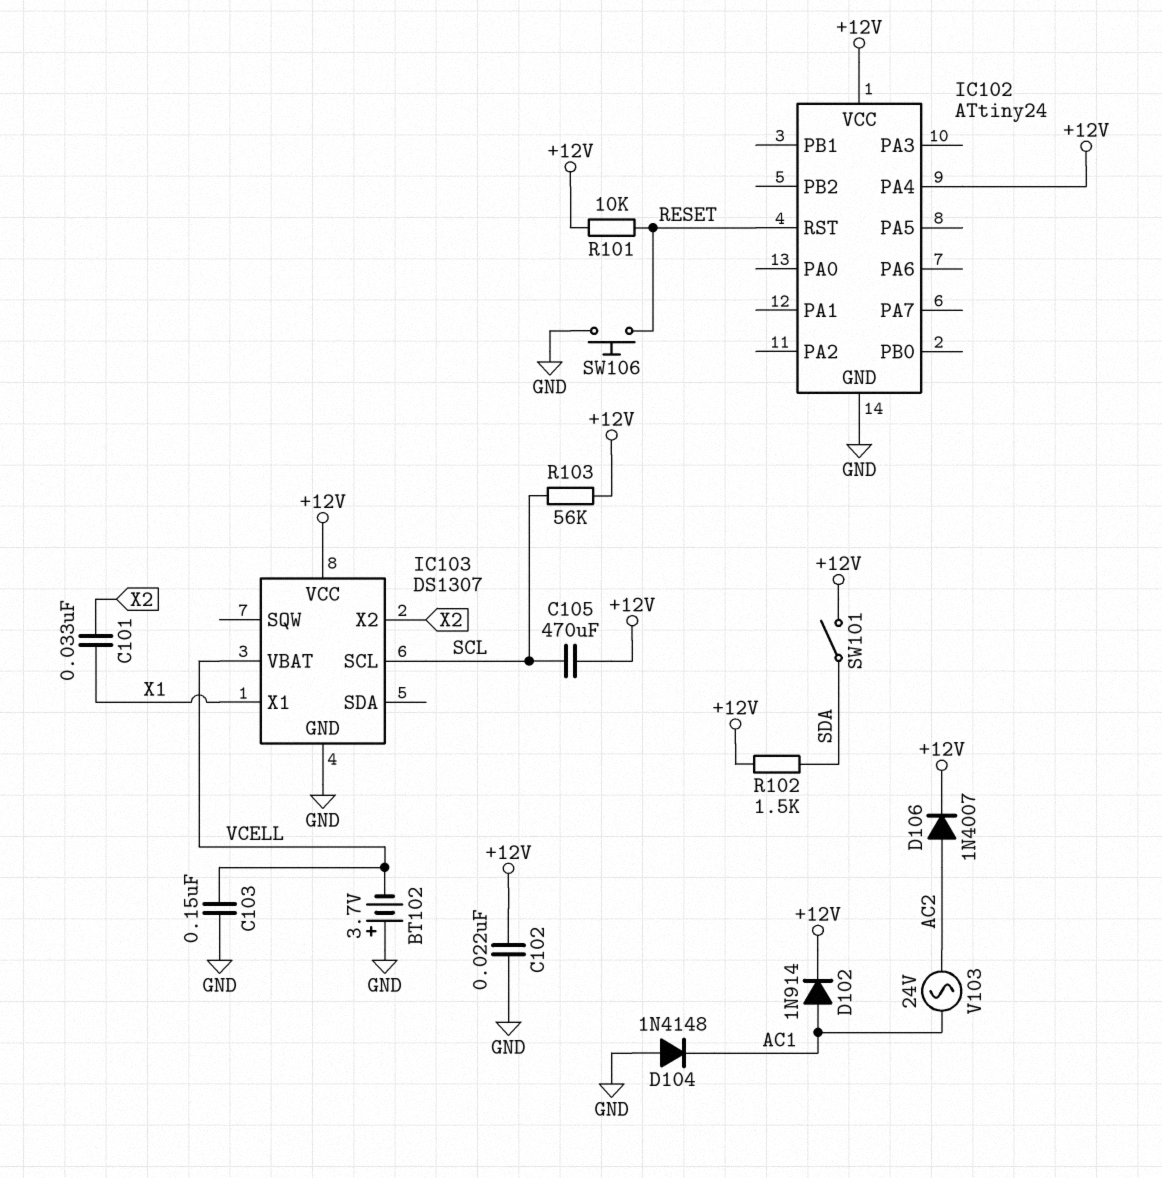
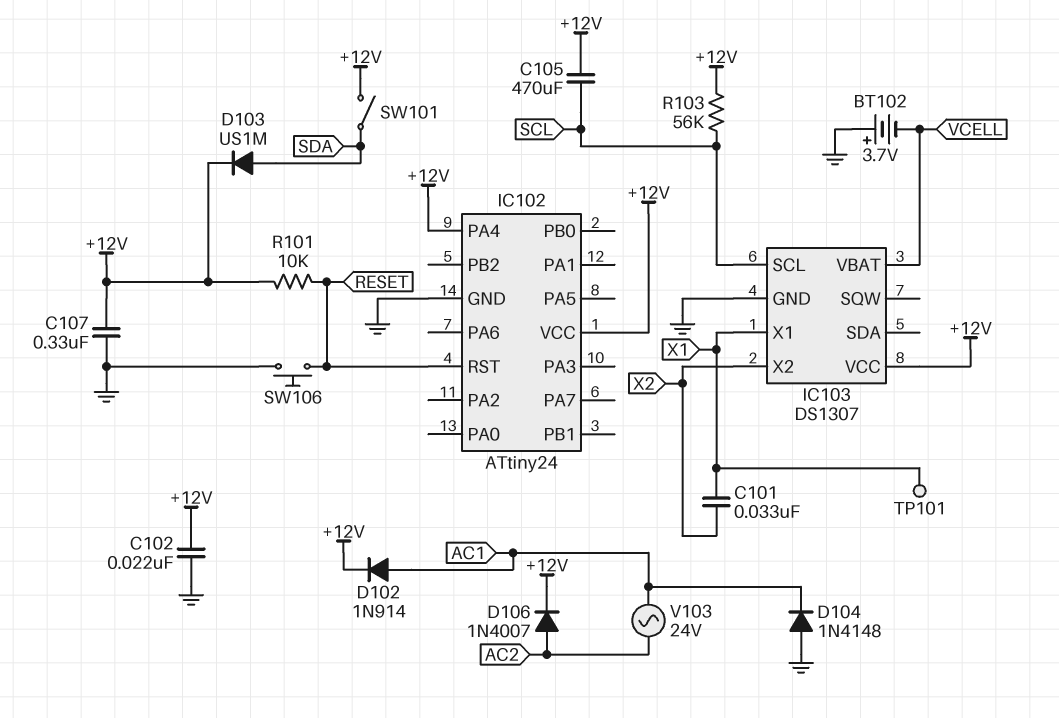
C103: 150nF (GND, VCELL) -> none
C107: none -> 330nF (+12V, GND)
D103: none -> diode US1M (A SDA, K +12V)
R102: 1.5k (+12V, SDA) -> none
TP101: none -> test point (X1)

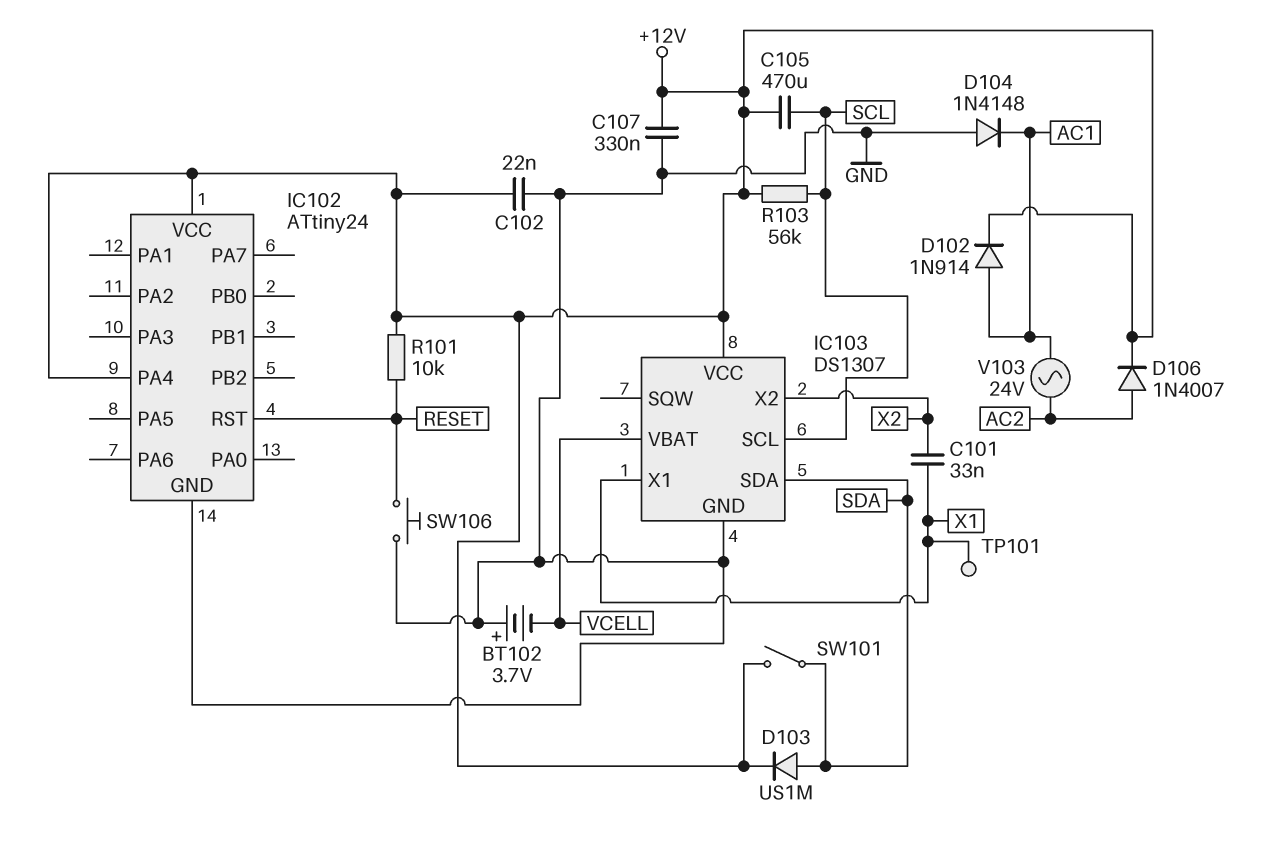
IC103 pin SDA: none -> SDA

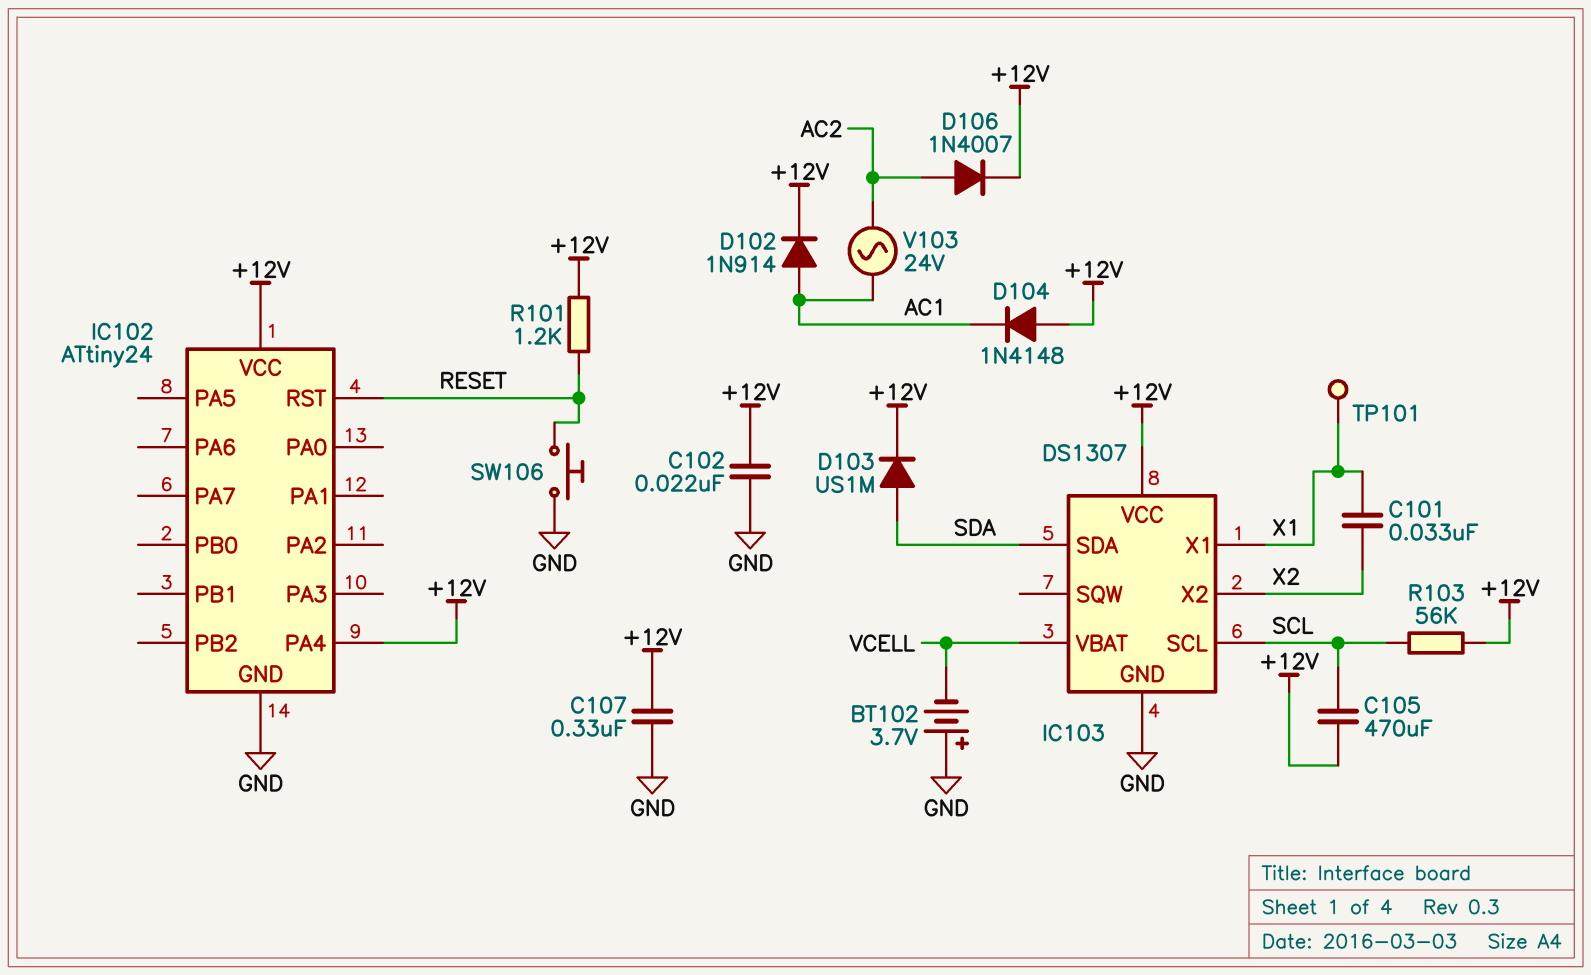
D104: diode 1N4148 (A GND, K AC1) -> diode 1N4148 (A +12V, K AC1)
R101: 10k (+12V, RESET) -> 1.2k (+12V, RESET)
SW101: switch (+12V, SDA) -> none

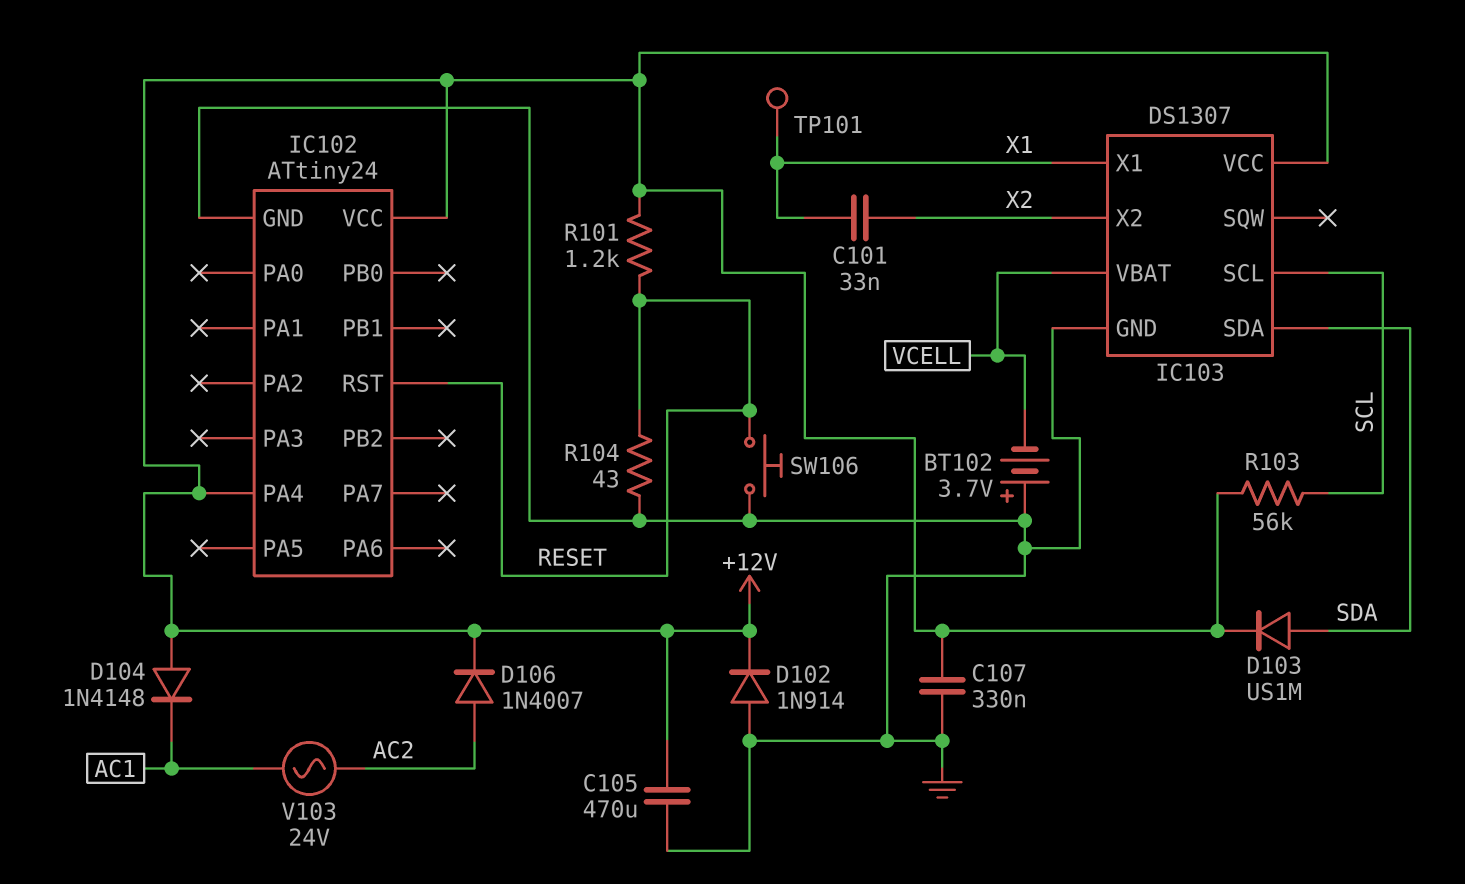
C102: 22nF (+12V, GND) -> none
C105: 470uF (+12V, SCL) -> 470uF (+12V, GND)
D102: diode 1N914 (A AC1, K +12V) -> diode 1N914 (A GND, K +12V)
R104: none -> 43 (GND, RESET)

